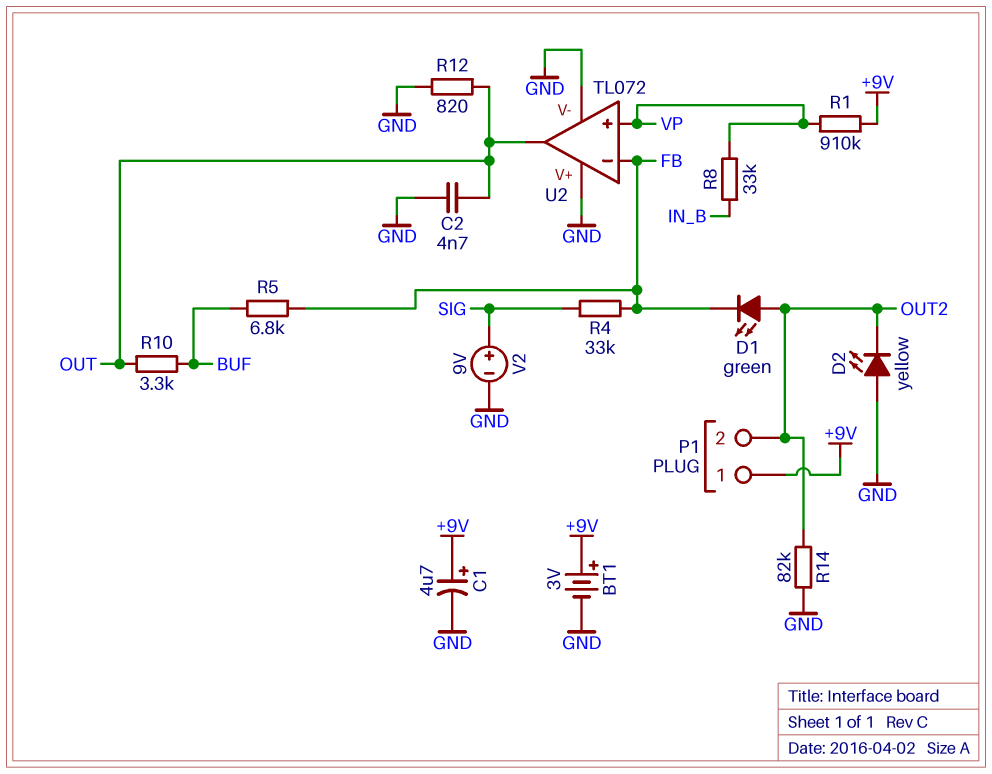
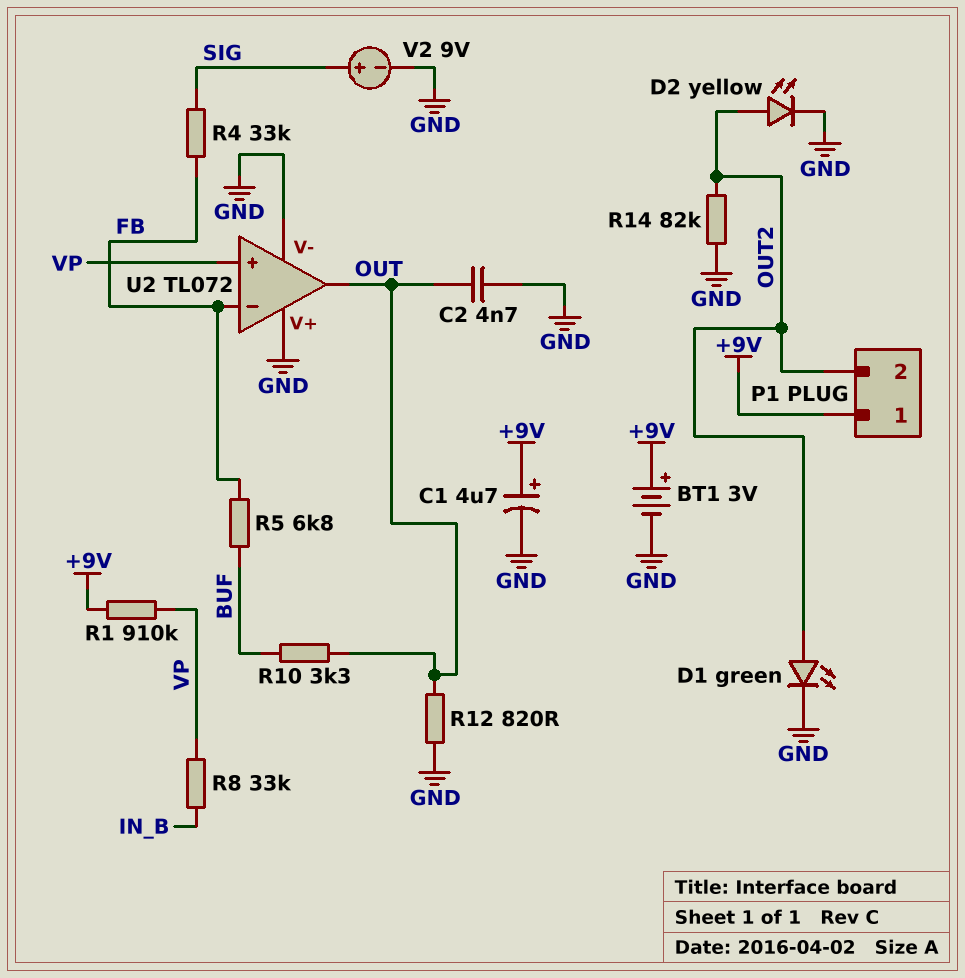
D1: LED green (A OUT2, K FB) -> LED green (A OUT2, K GND)
D2: LED yellow (A GND, K OUT2) -> LED yellow (A OUT2, K GND)

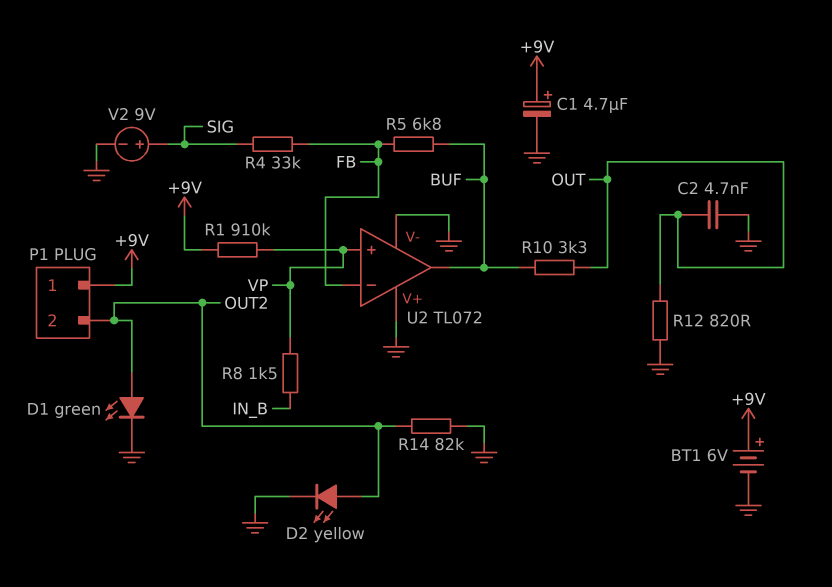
BT1: 3V (plus +9V, minus GND) -> 6V (plus +9V, minus GND)
R8: 33k (IN_B, VP) -> 1.5k (IN_B, VP)
U2 pin out: OUT -> BUF

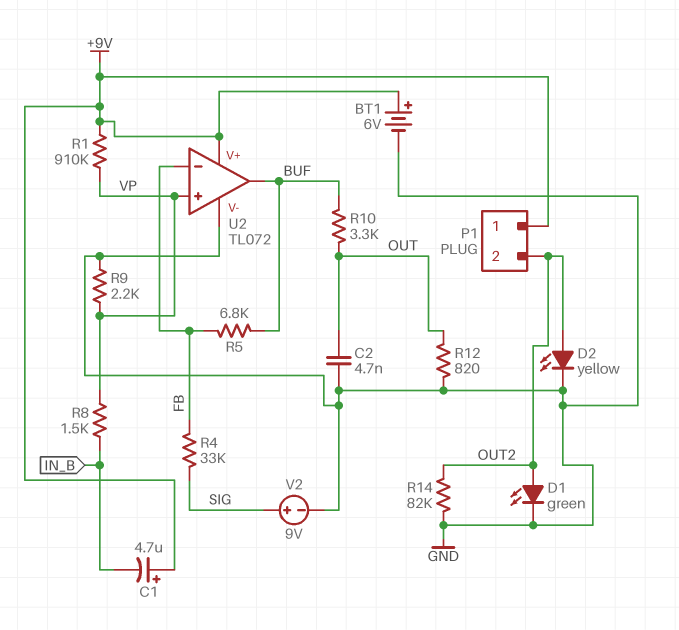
C1: 4.7uF (plus +9V, minus GND) -> 4.7uF (plus +9V, minus IN_B)
R9: none -> 2.2k (GND, VP)
U2 pin V+: GND -> +9V

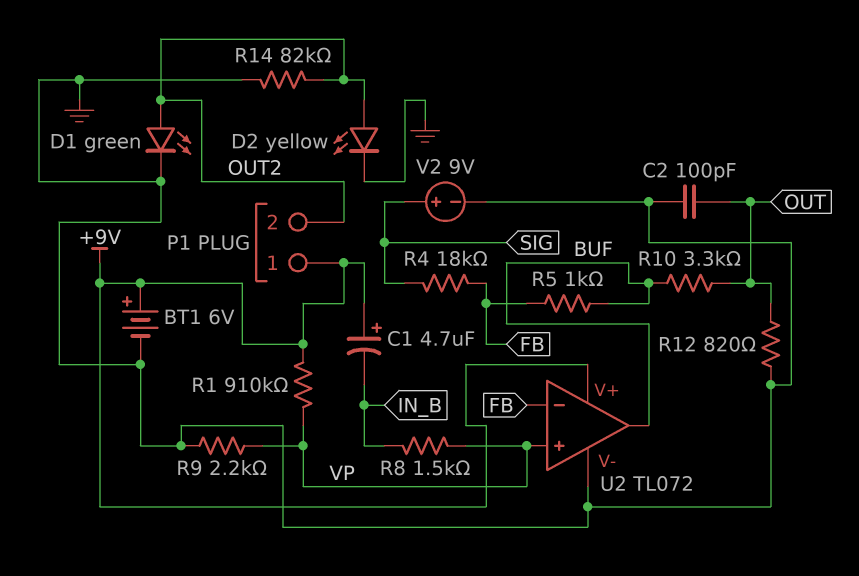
C2: 4.7nF (GND, OUT) -> 100pF (GND, OUT)
R4: 33k (FB, SIG) -> 18k (FB, SIG)
R5: 6.8k (BUF, FB) -> 1k (BUF, FB)

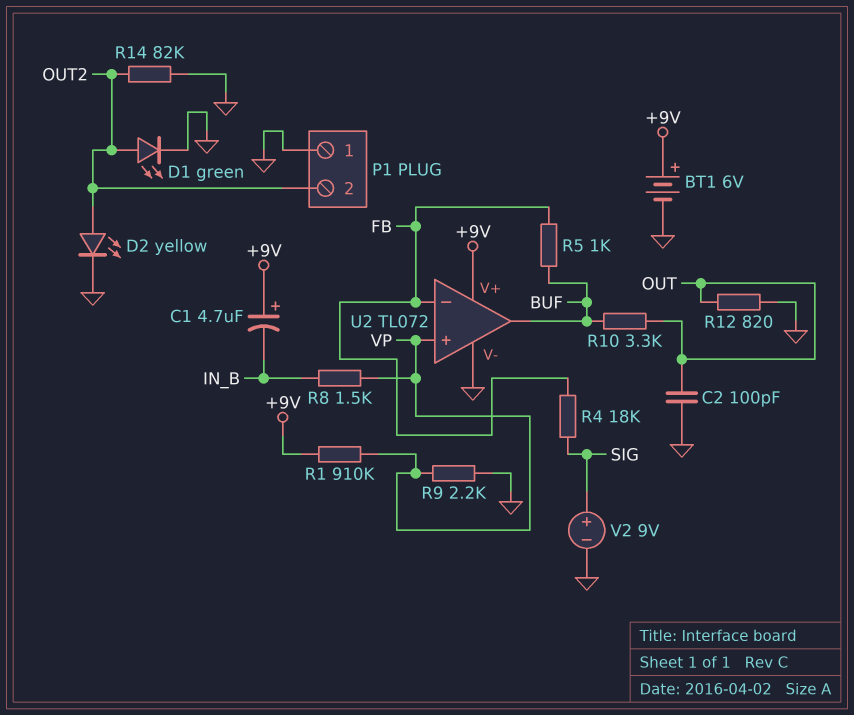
P1 pin 1: +9V -> GND

